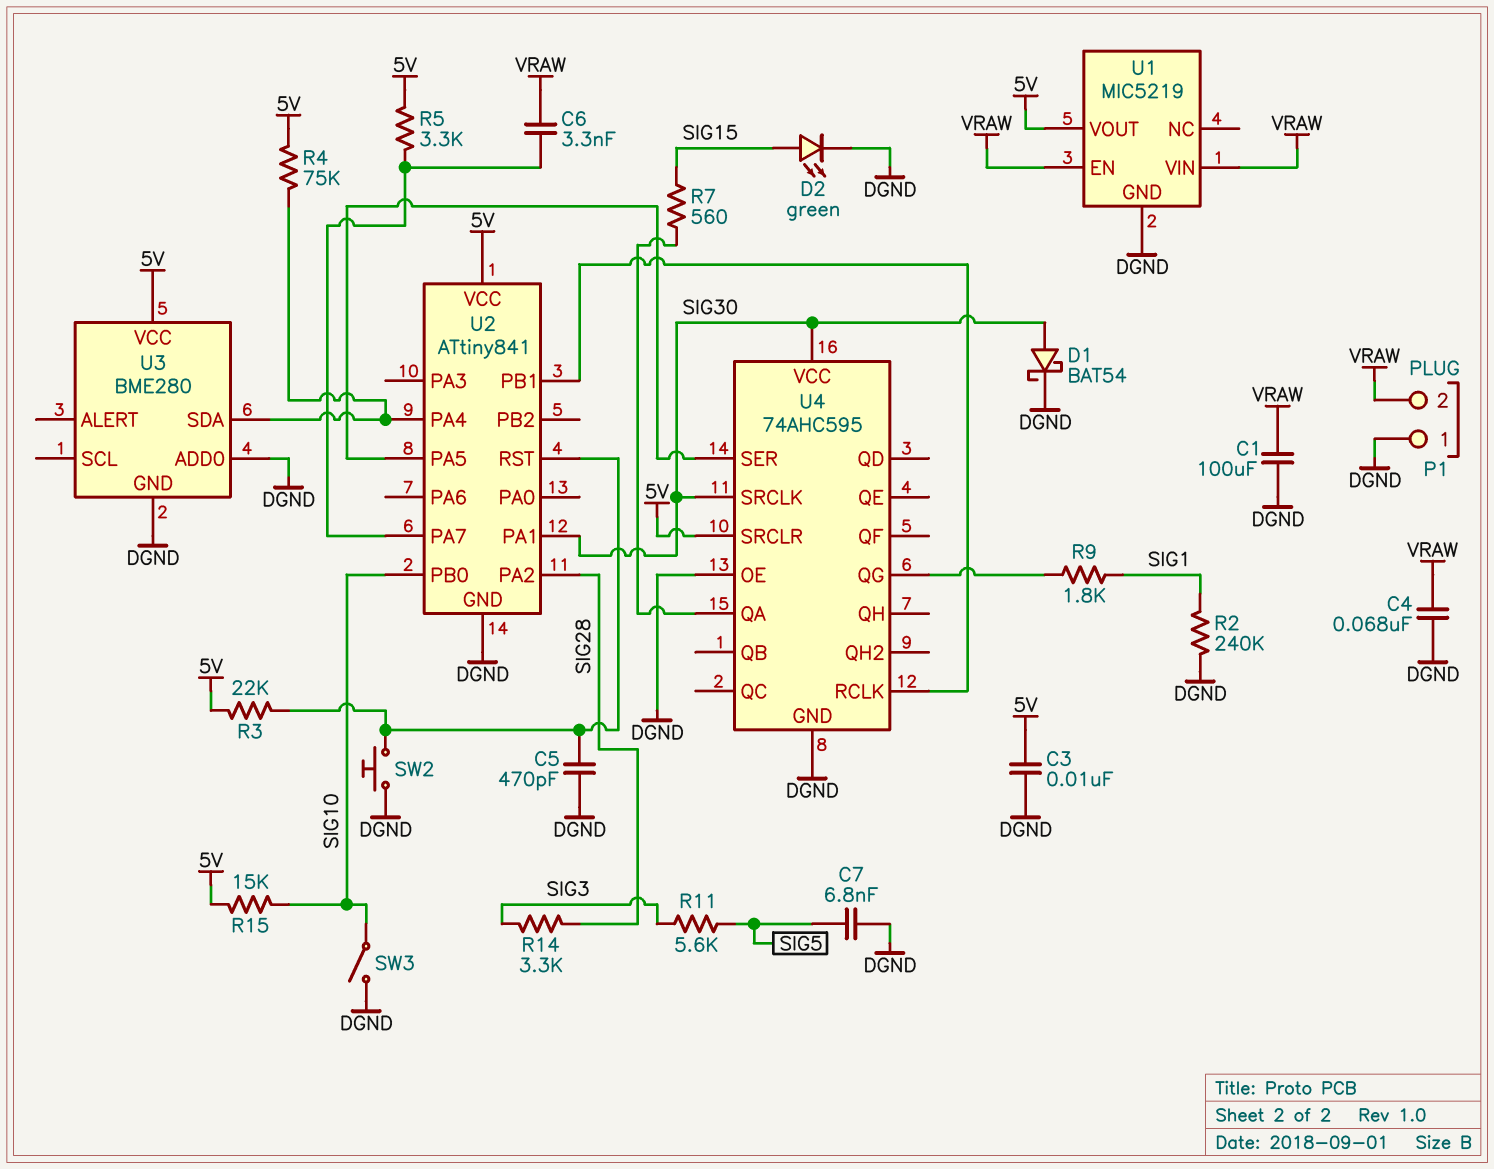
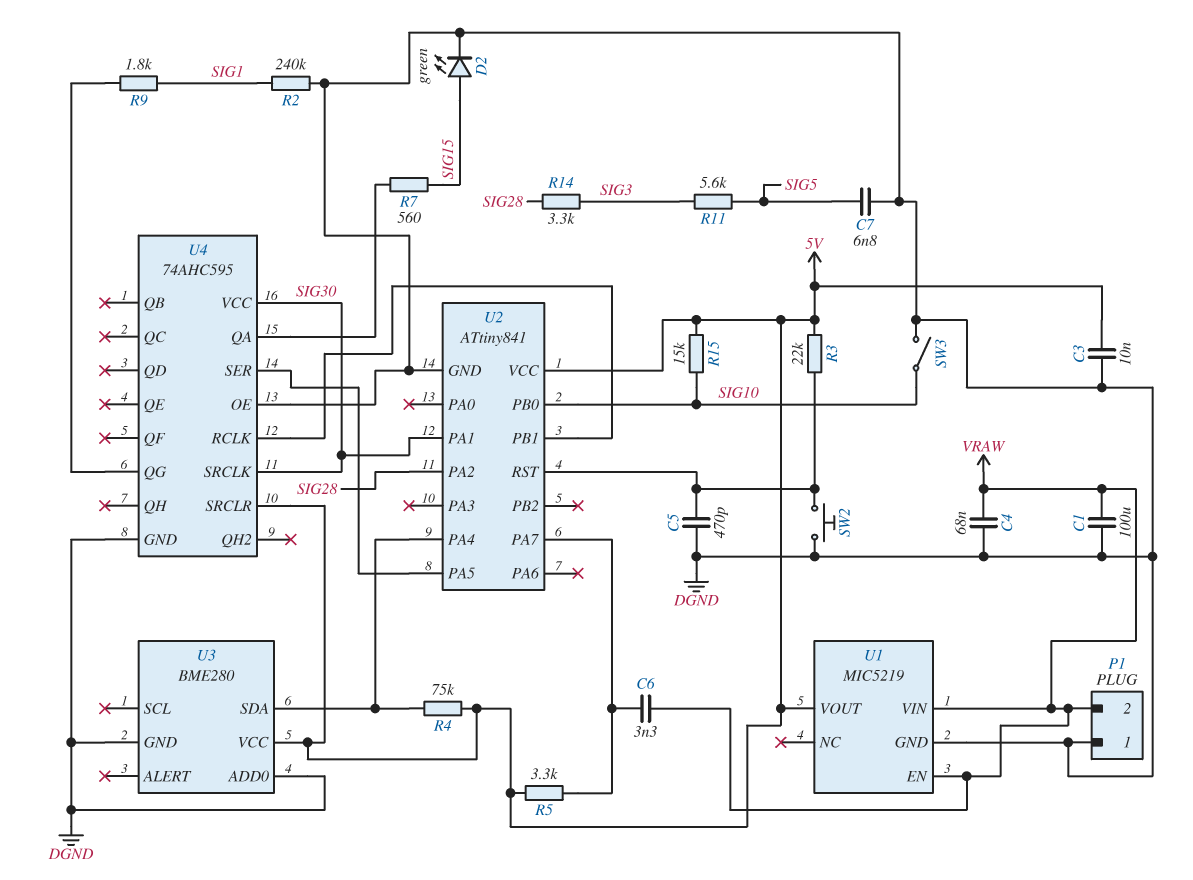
D1: schottky BAT54 (A SIG30, K DGND) -> none

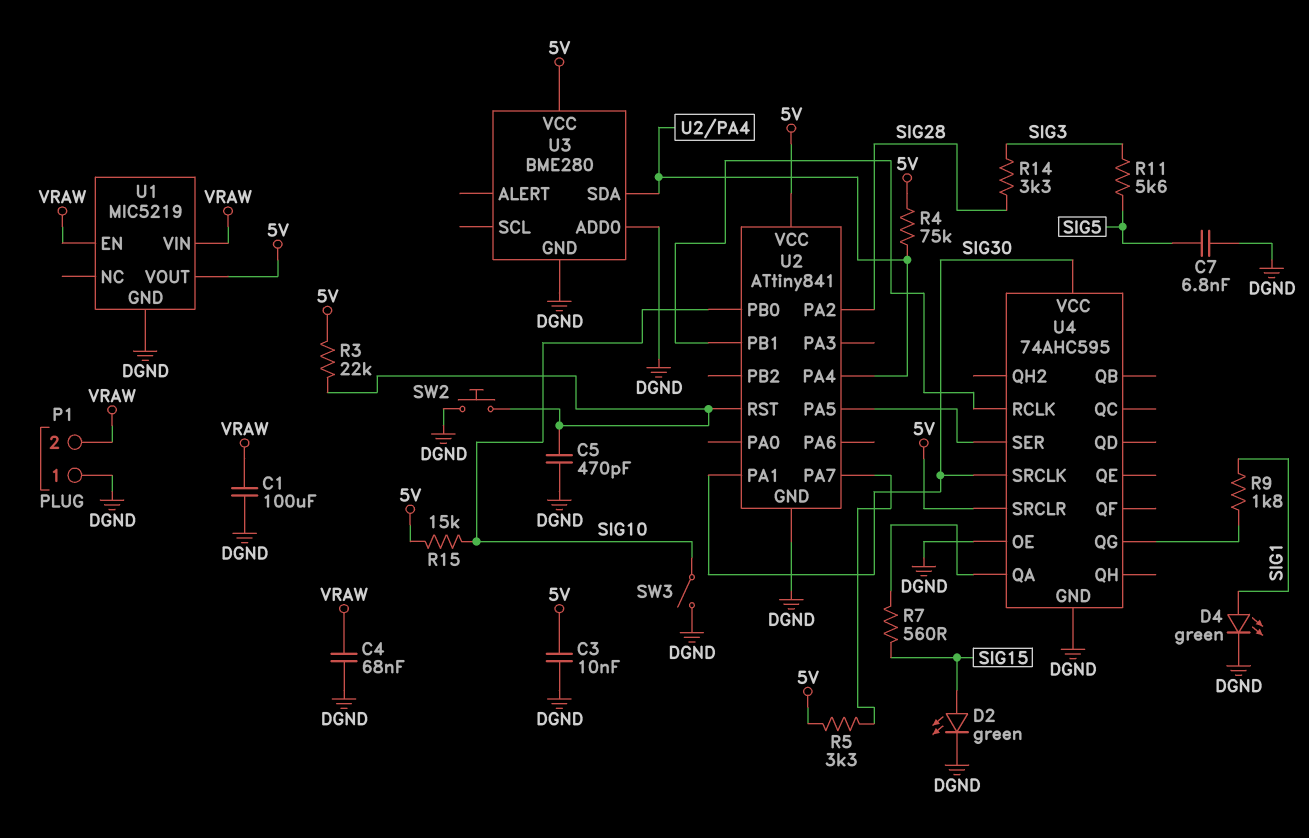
C6: 3.3nF (U2/PA7, VRAW) -> none
D4: none -> LED green (A SIG1, K DGND)
R2: 240k (DGND, SIG1) -> none

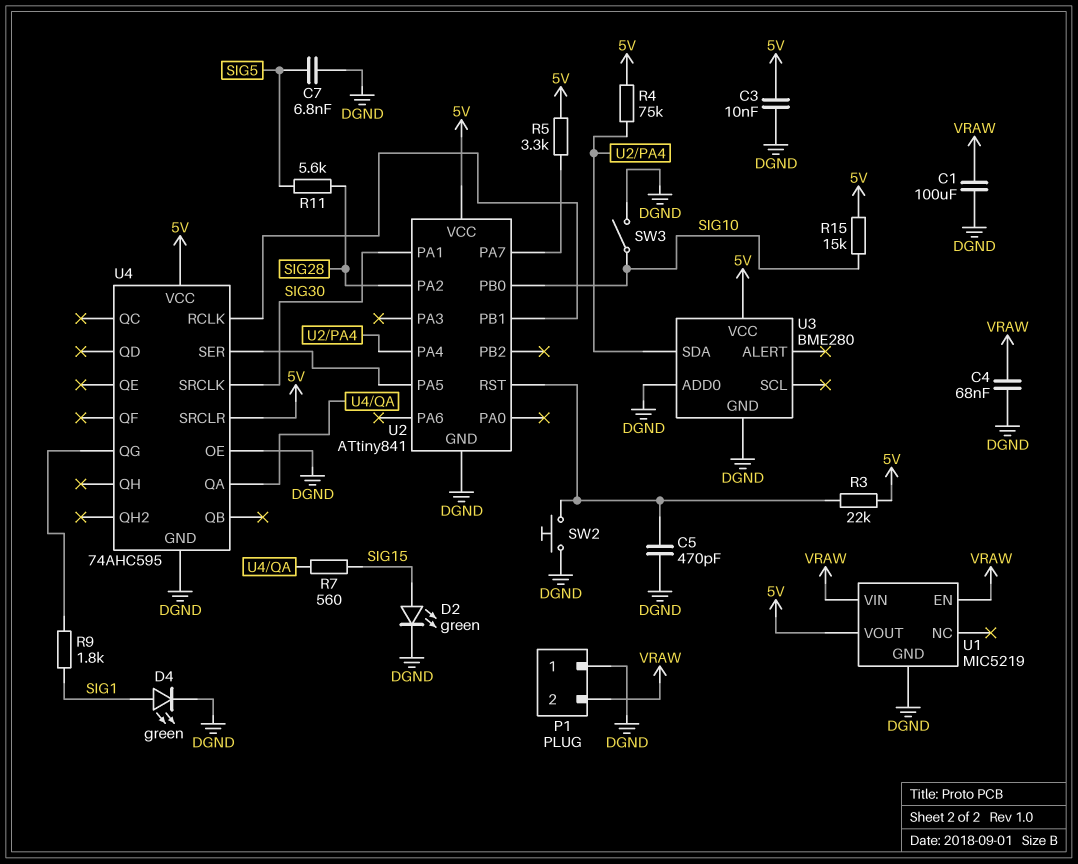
R11: 5.6k (SIG3, SIG5) -> 5.6k (SIG5, SIG28)
R14: 3.3k (SIG3, SIG28) -> none
U4 pin VCC: SIG30 -> 5V

